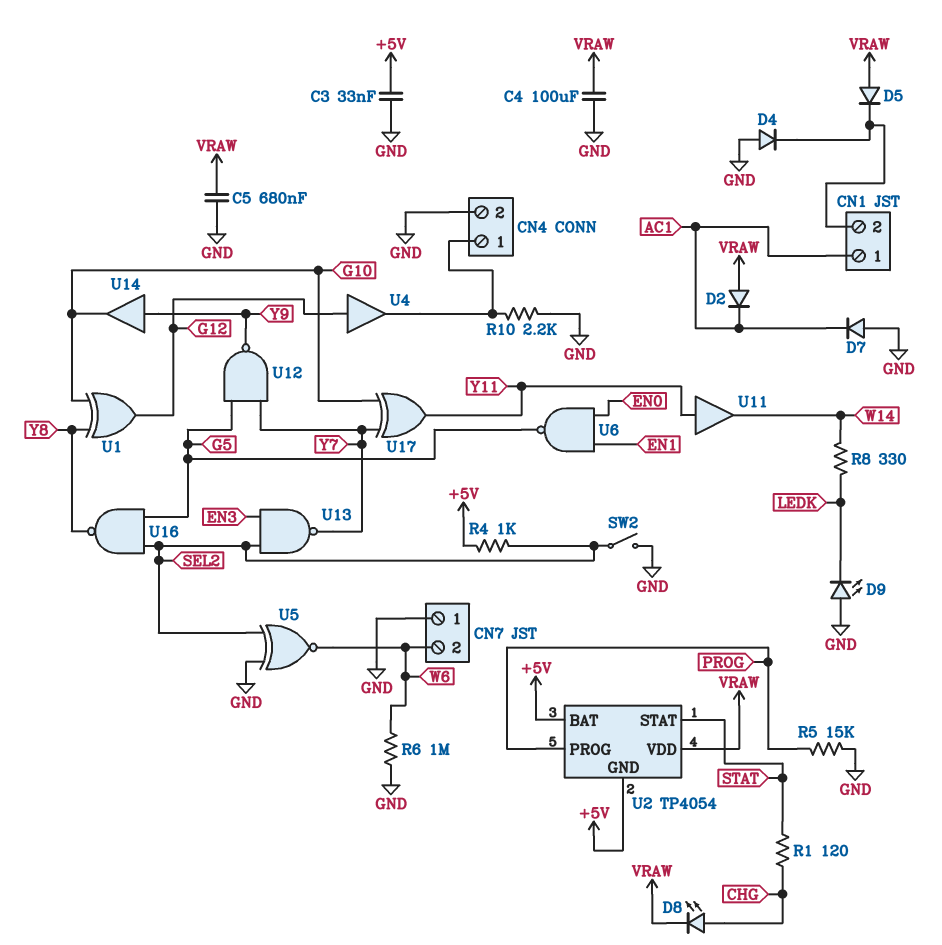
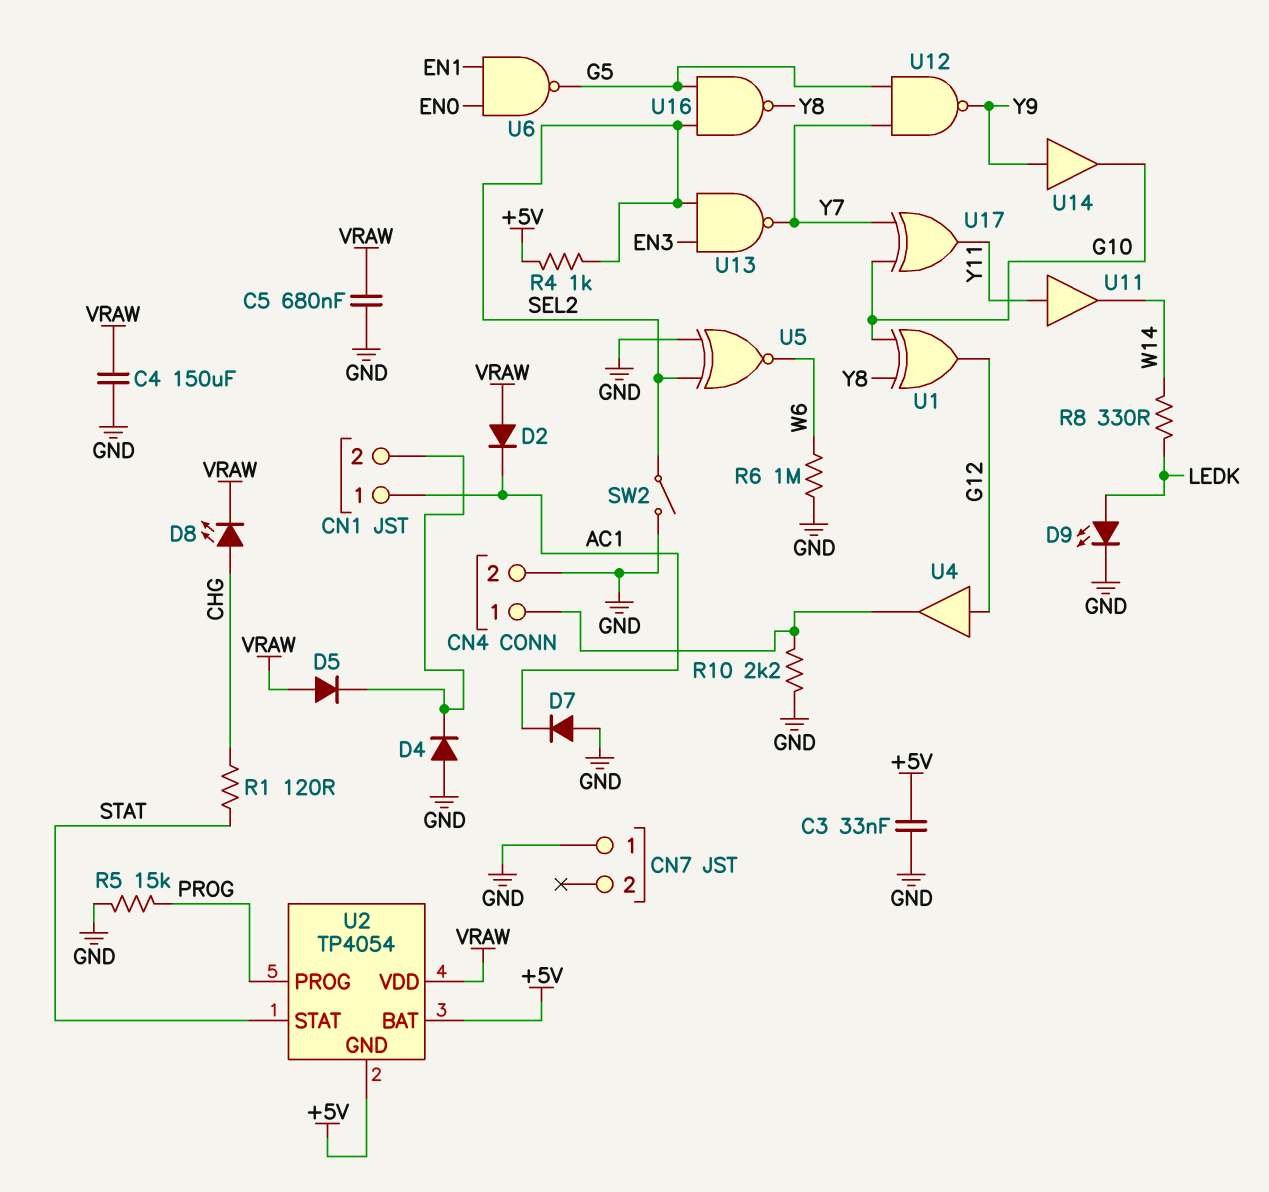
C4: 100uF (GND, VRAW) -> 150uF (GND, VRAW)
CN7 pin 2: W6 -> none
D9: LED (A GND, K LEDK) -> LED (A LEDK, K GND)

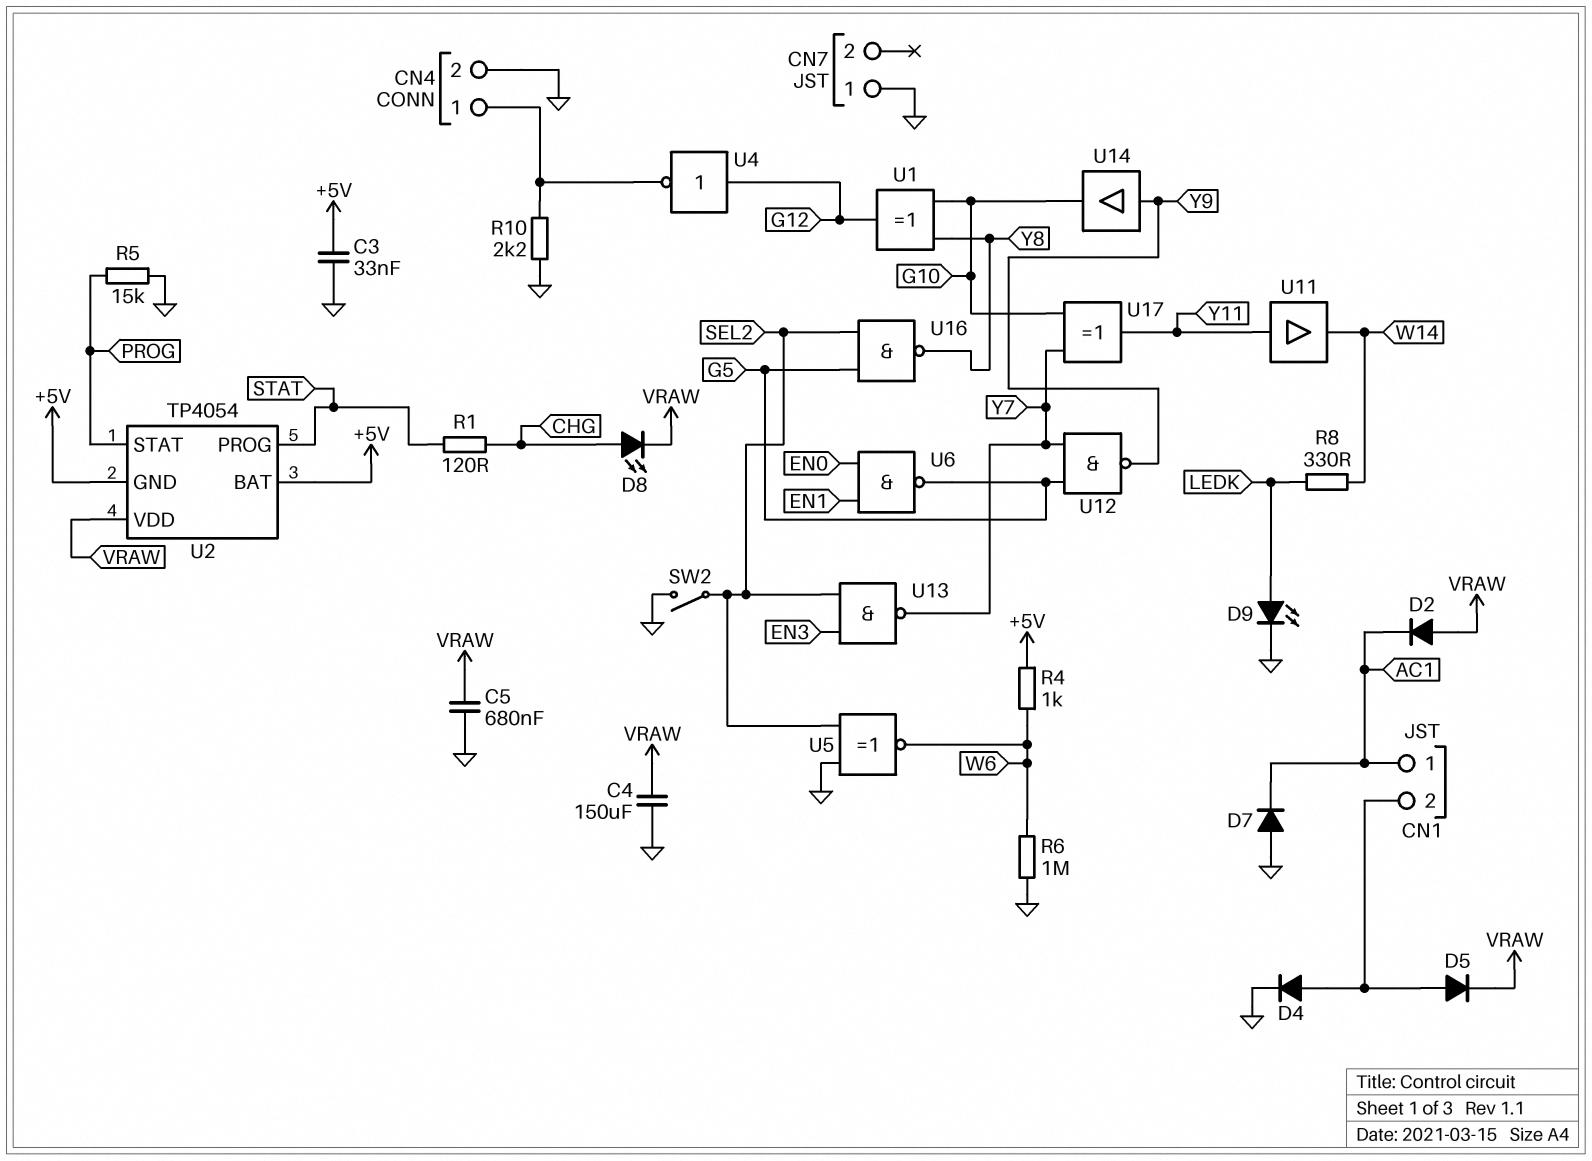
D4: diode (A GND, K CN1/2) -> diode (A CN1/2, K GND)
D5: diode (A VRAW, K CN1/2) -> diode (A CN1/2, K VRAW)
R4: 1k (+5V, SEL2) -> 1k (+5V, W6)
U2 pin PROG: PROG -> STAT
U2 pin STAT: STAT -> PROG
U4: buffer (in G12, out CN4/1) -> NOT (in G12, out CN4/1)

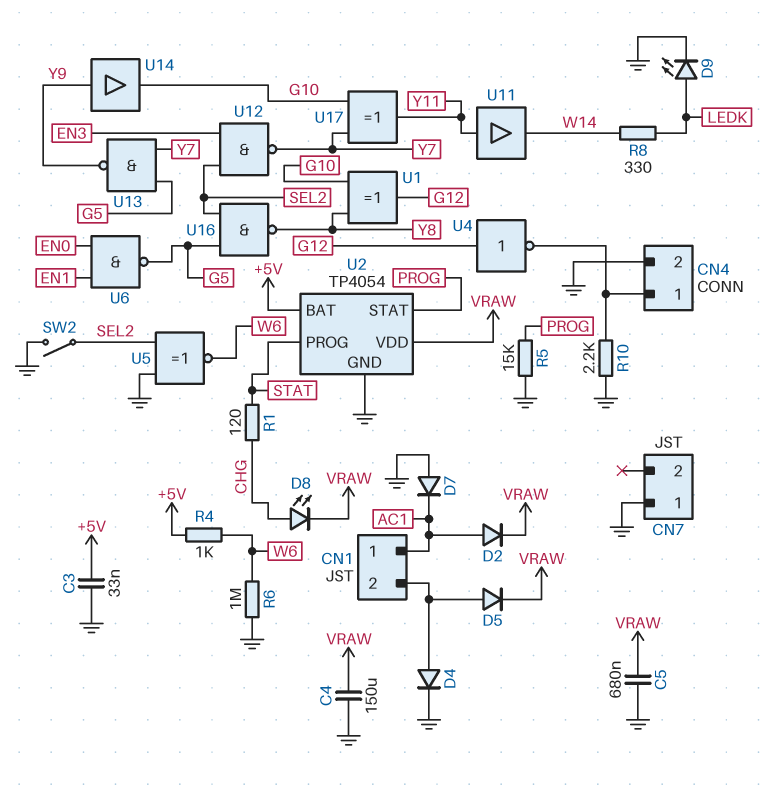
D2: diode (A VRAW, K AC1) -> diode (A AC1, K VRAW)
U2 pin GND: +5V -> GND
U12: NAND (in G5, in Y7, out Y9) -> NAND (in EN3, in SEL2, out Y7)
U13: NAND (in EN3, in SEL2, out Y7) -> NAND (in G5, in Y7, out Y9)

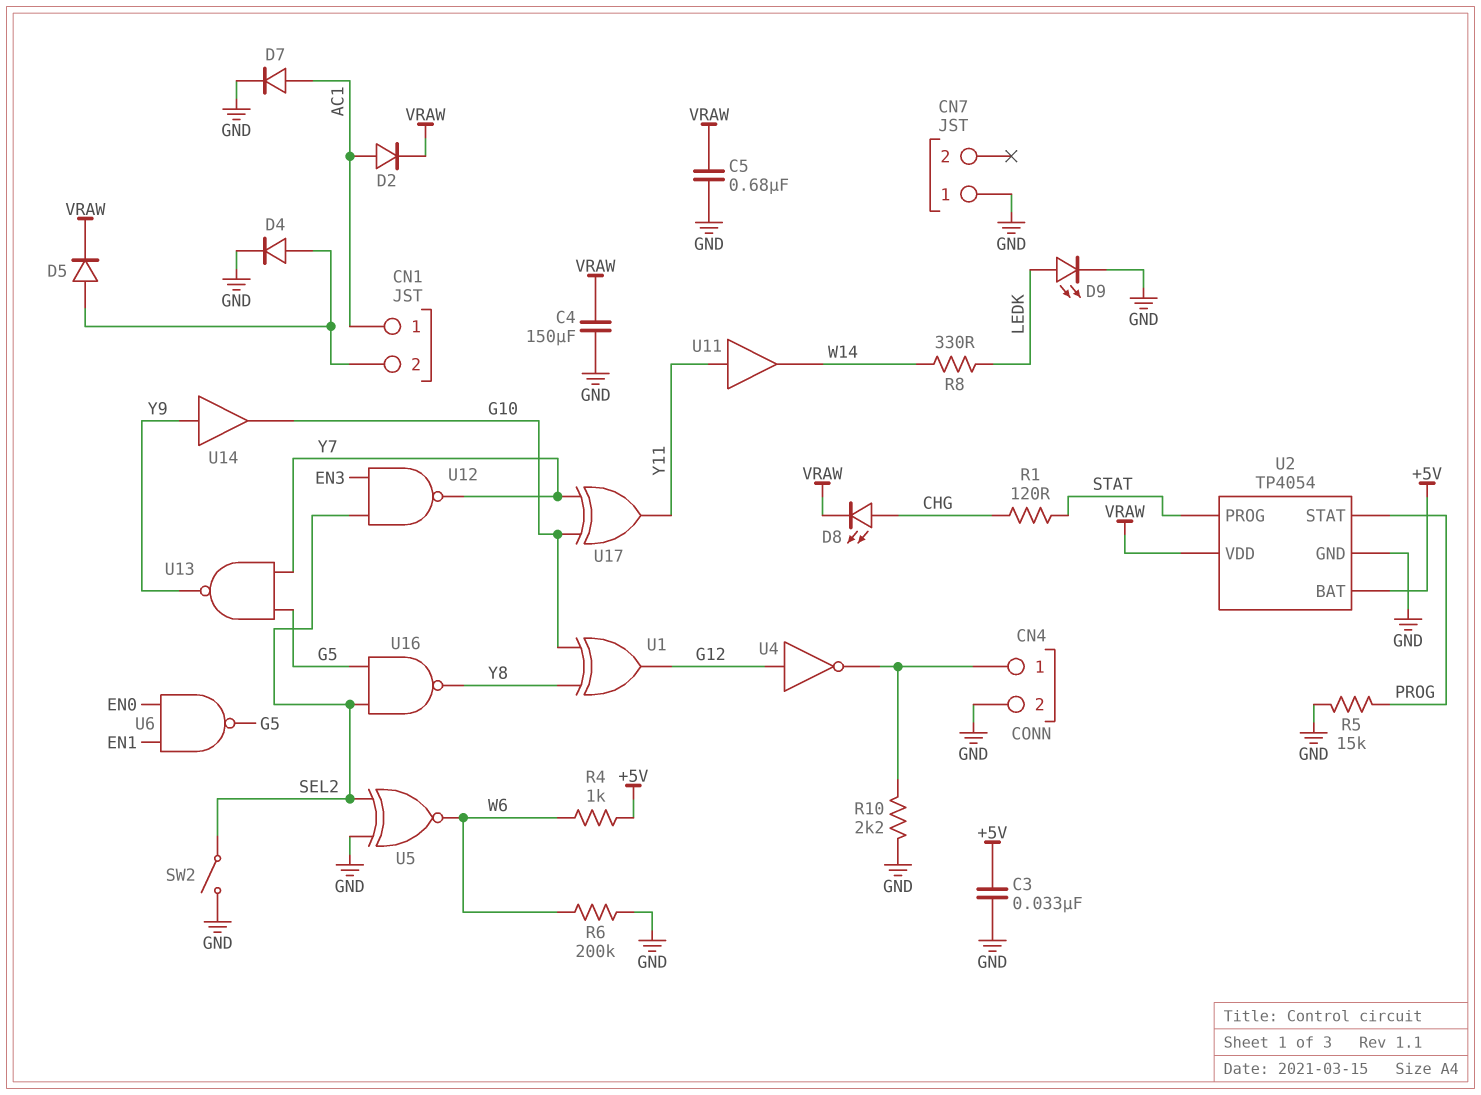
D7: diode (A GND, K AC1) -> diode (A AC1, K GND)
R6: 1M (GND, W6) -> 200k (GND, W6)

